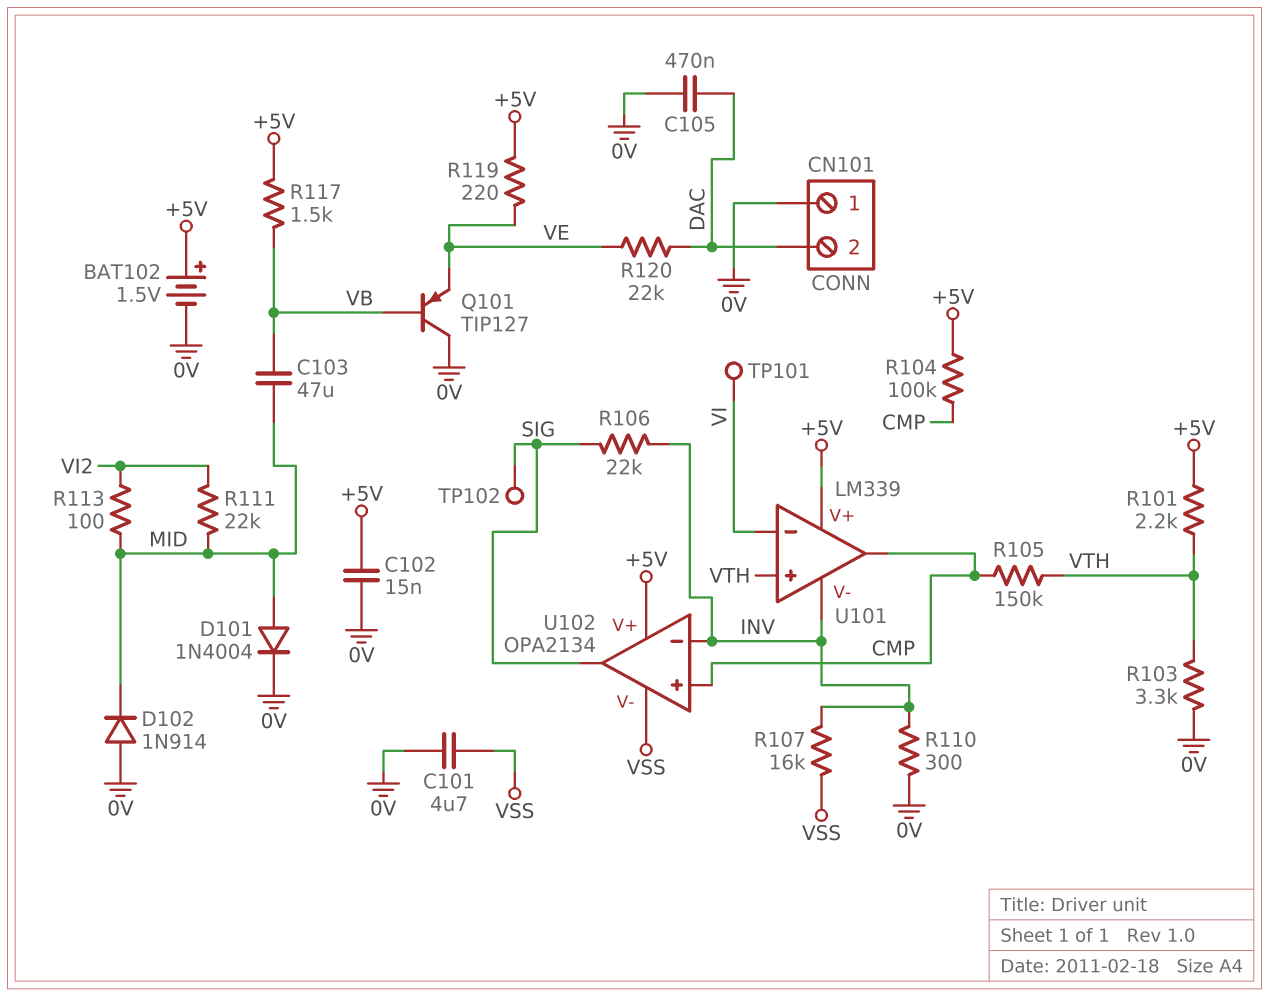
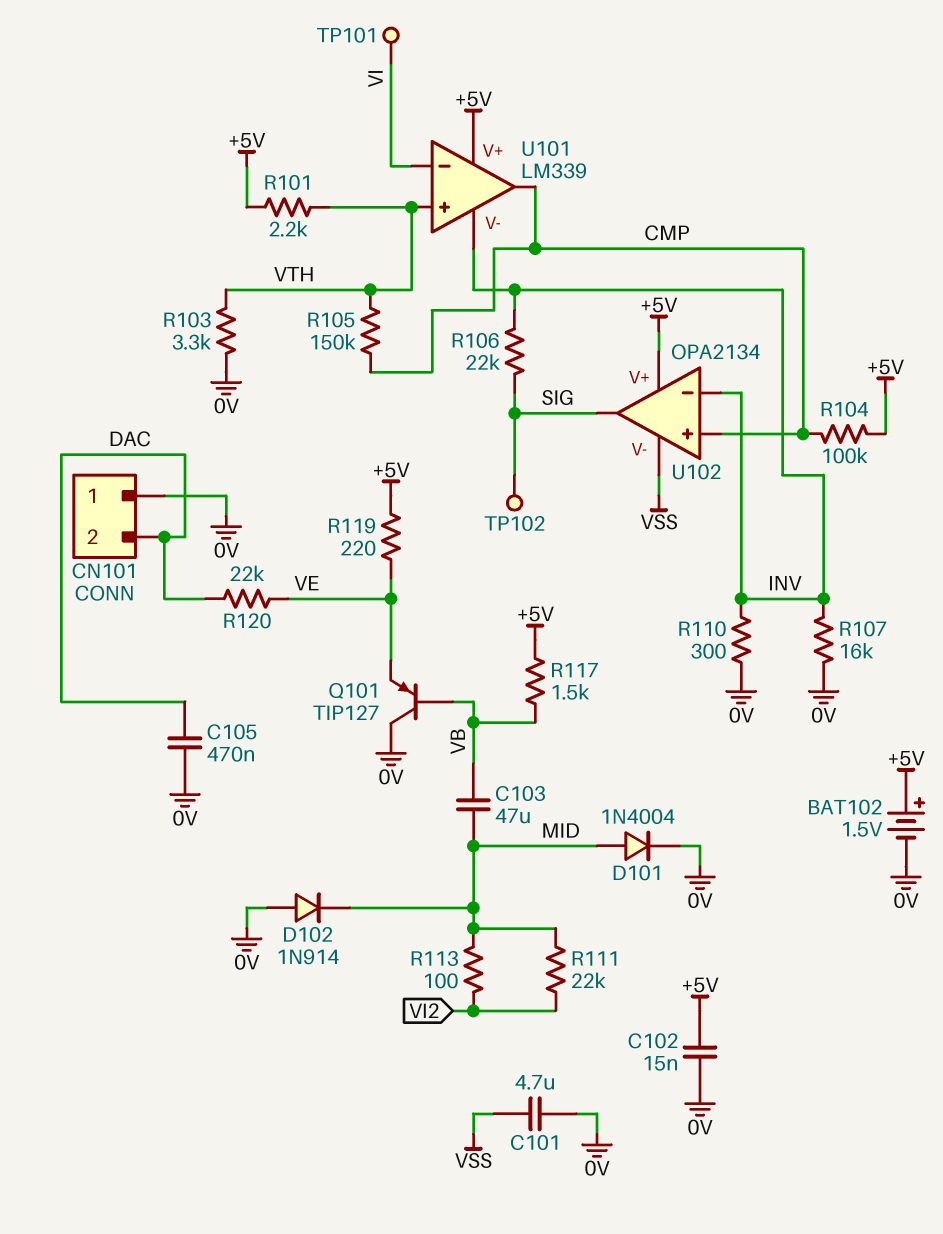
R107: 16k (INV, VSS) -> 16k (0V, INV)

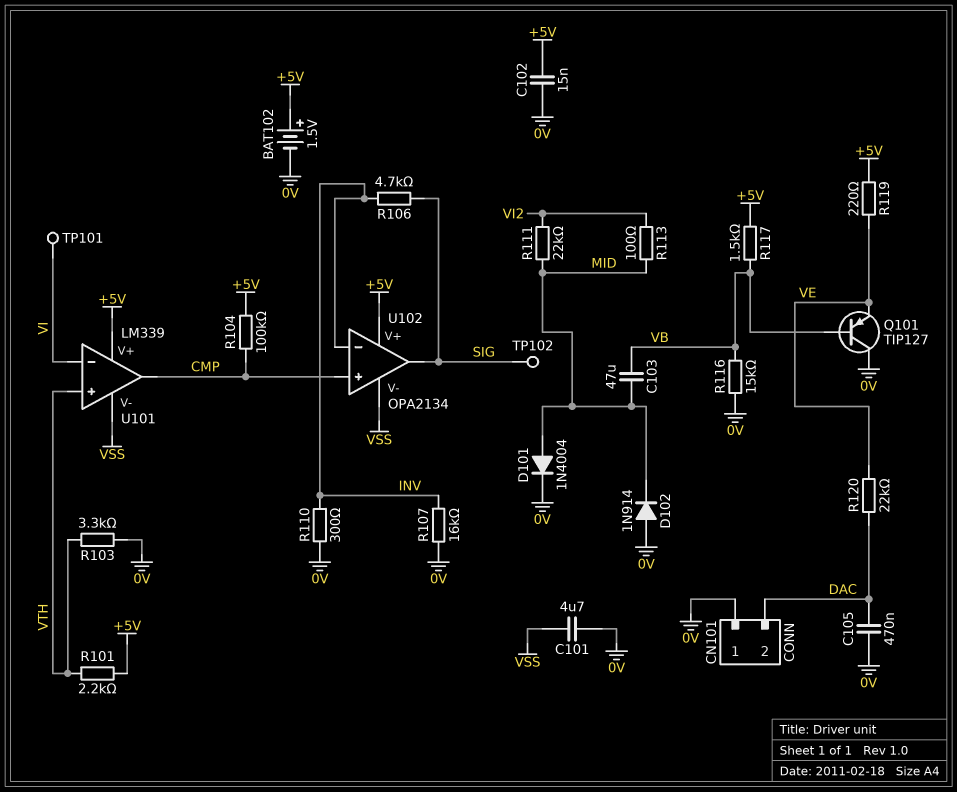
R105: 150k (CMP, VTH) -> none
R106: 22k (INV, SIG) -> 4.7k (INV, SIG)
R116: none -> 15k (0V, VB)
U101 pin V-: INV -> VSS

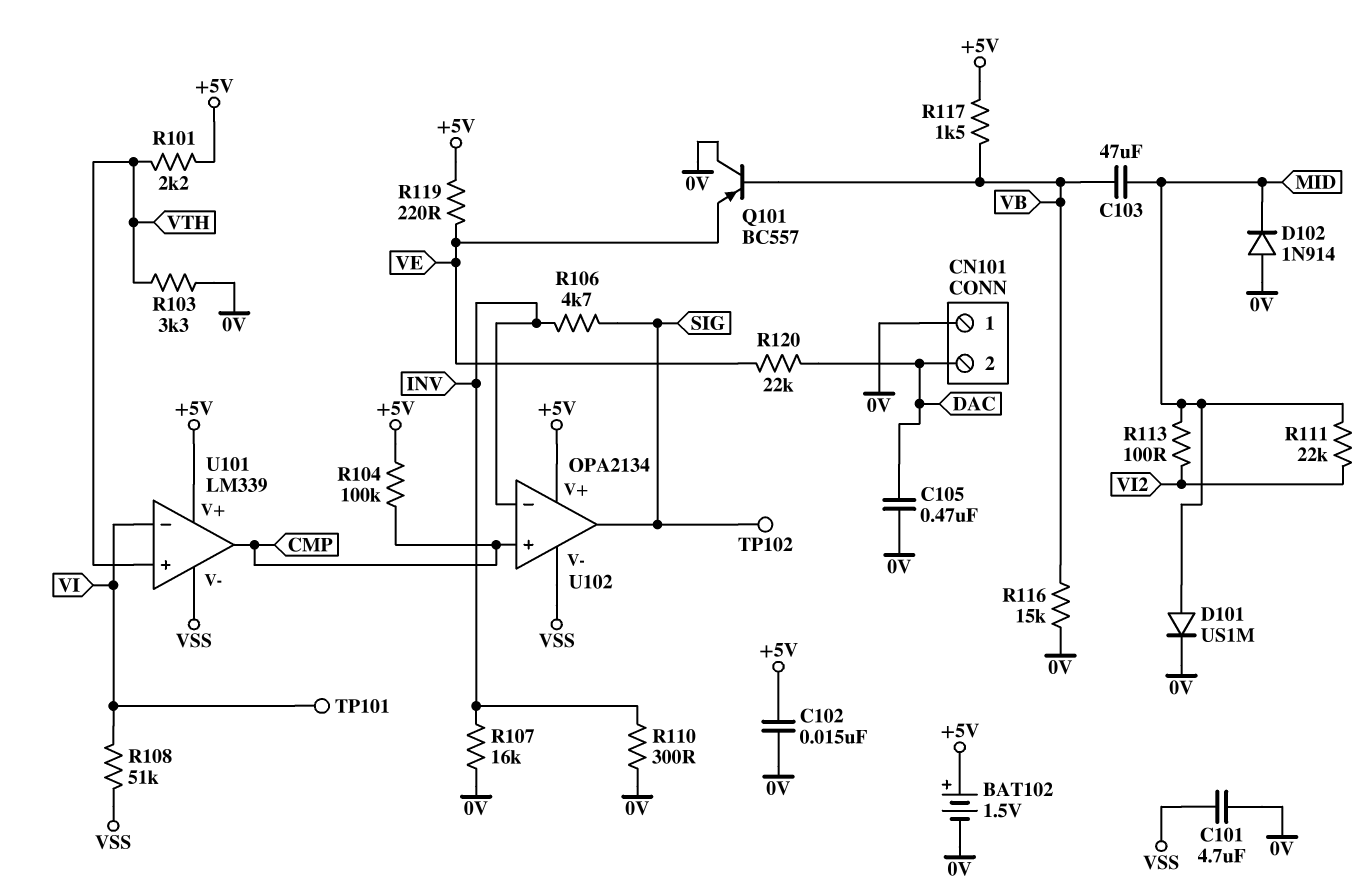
D101: diode 1N4004 (A MID, K 0V) -> diode US1M (A MID, K 0V)
Q101: PNP TIP127 (B VB, C 0V, E VE) -> PNP BC557 (B VB, C 0V, E VE)
R108: none -> 51k (VI, VSS)

